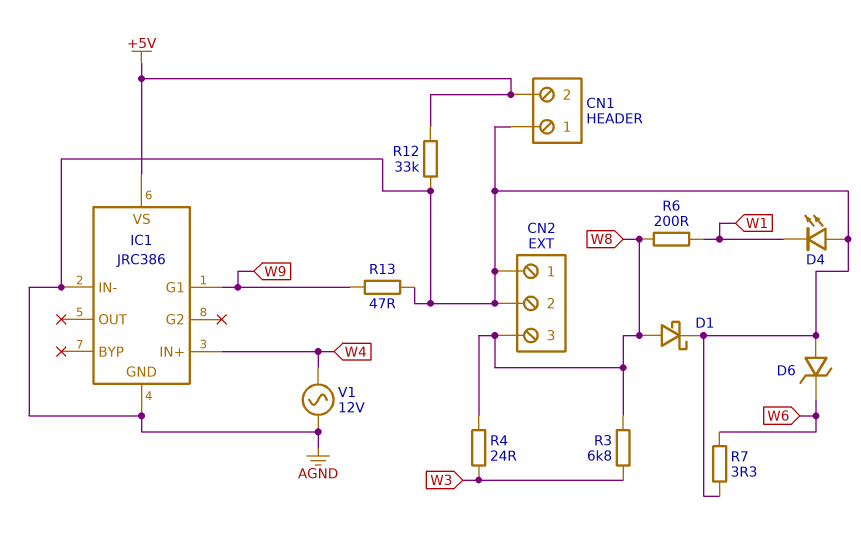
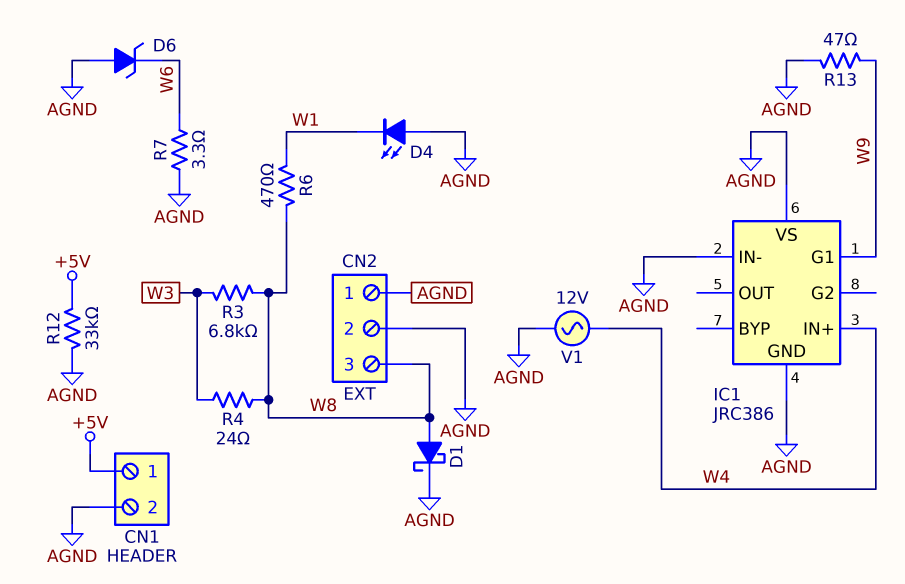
CN1 pin 1: AGND -> +5V
CN1 pin 2: +5V -> AGND
IC1 pin VS: +5V -> AGND
R6: 200 (W1, W8) -> 470 (W1, W8)

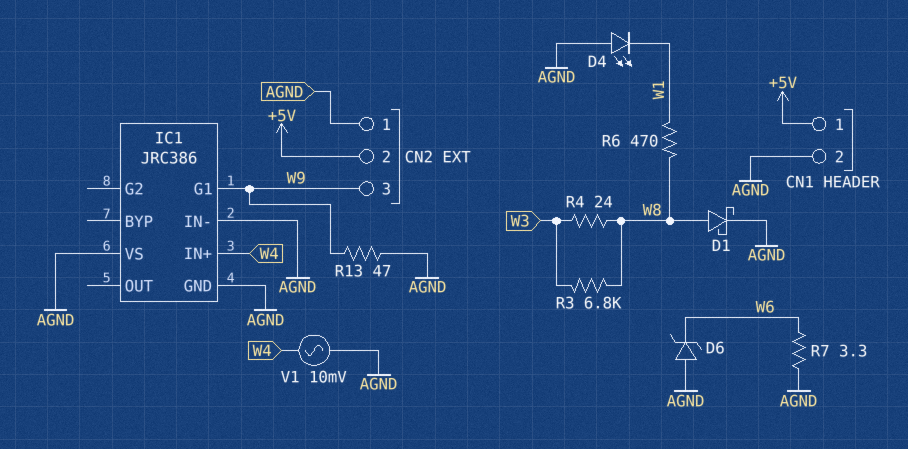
CN2 pin 2: AGND -> +5V
CN2 pin 3: W8 -> W9
R12: 33k (+5V, AGND) -> none
V1: AC 12V (AGND, W4) -> AC 10mV (AGND, W4)

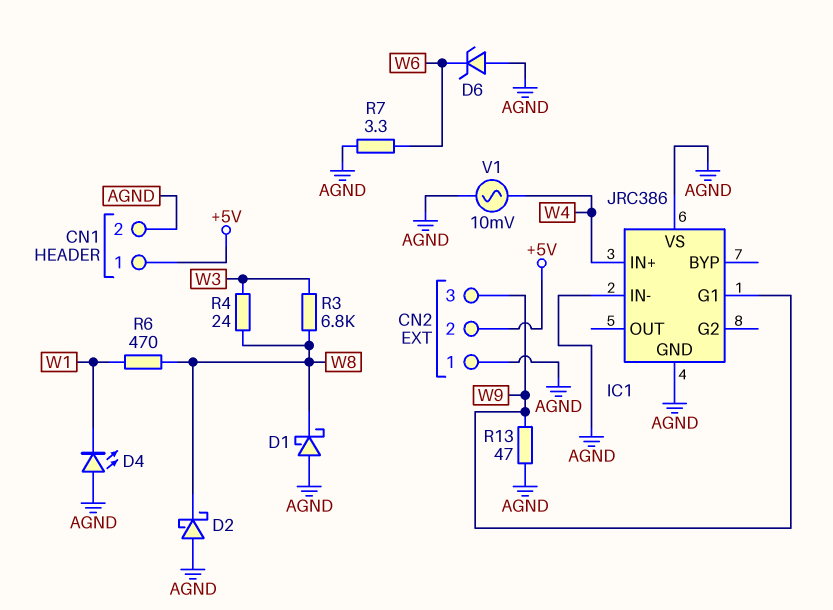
D1: schottky (A W8, K AGND) -> schottky (A AGND, K W8)
D2: none -> schottky (A AGND, K W8)

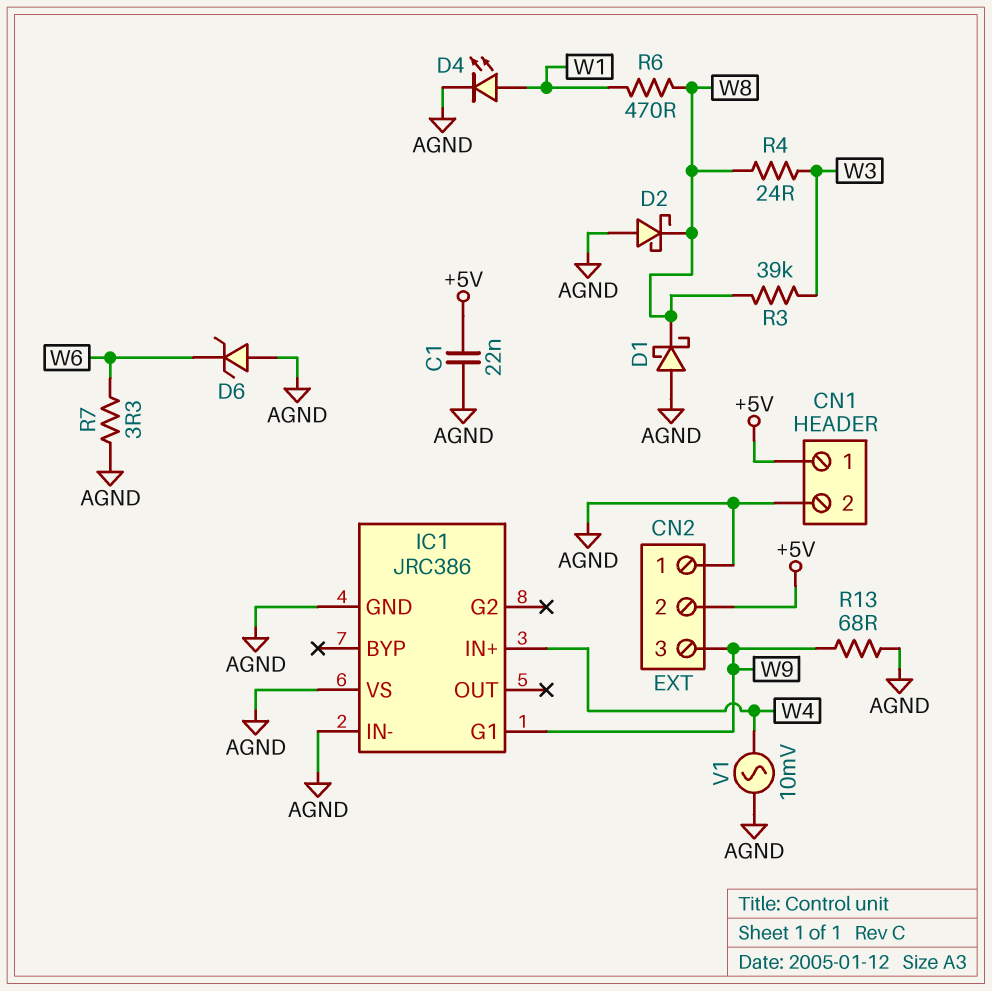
C1: none -> 22nF (+5V, AGND)
D4: LED (A AGND, K W1) -> LED (A W1, K AGND)
R3: 6.8k (W3, W8) -> 39k (W3, W8)
R13: 47 (AGND, W9) -> 68 (AGND, W9)

